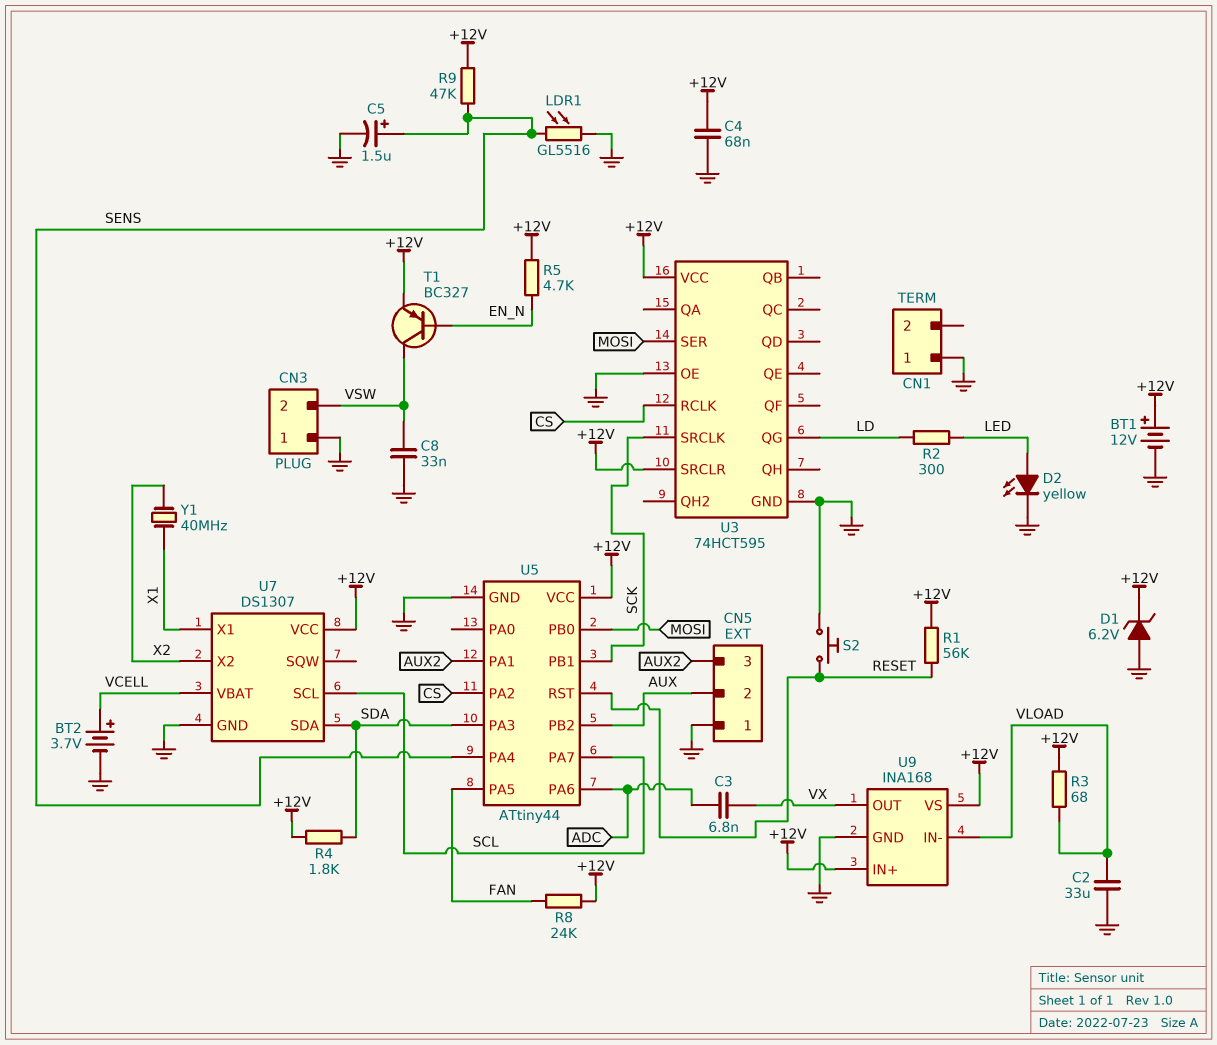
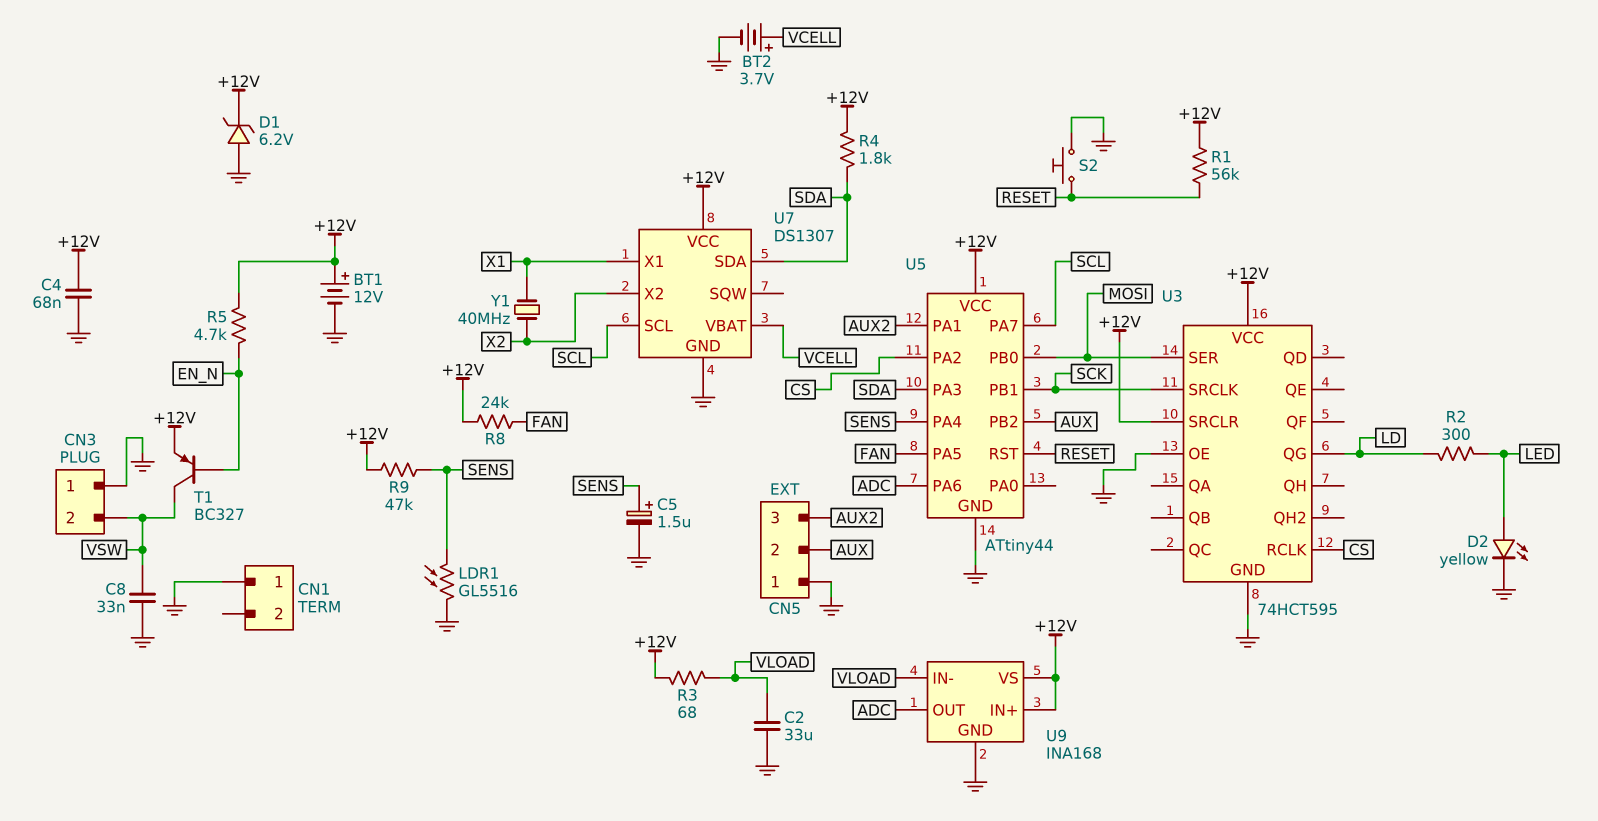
C3: 6.8nF (ADC, VX) -> none
U9 pin OUT: VX -> ADC

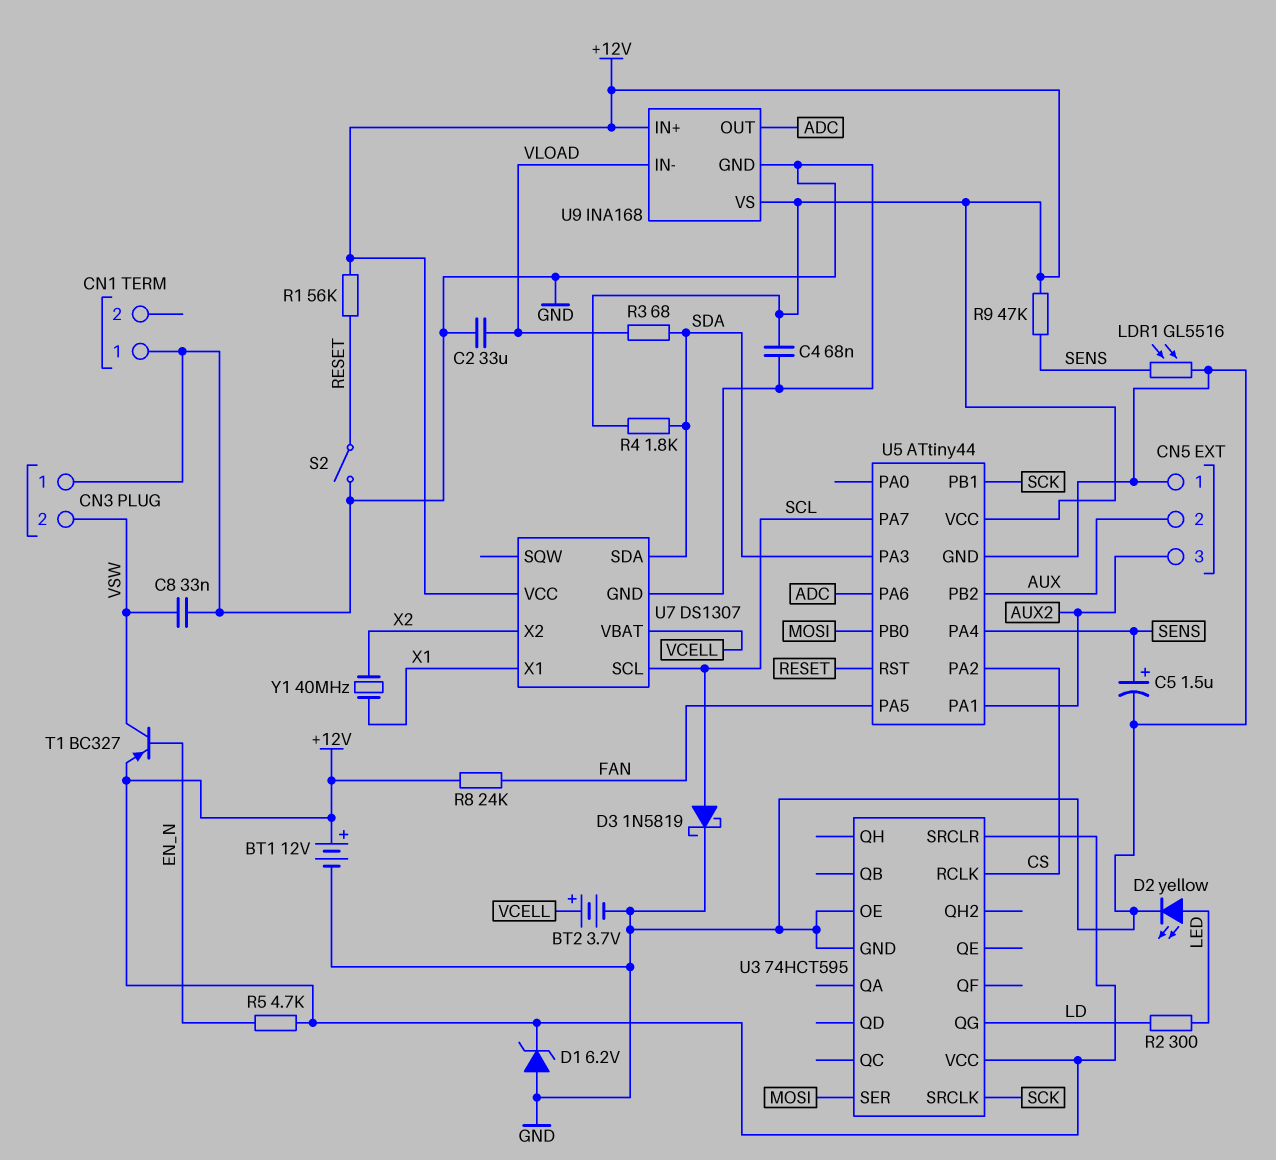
D3: none -> schottky 1N5819 (A SCL, K GND)
R3: 68 (+12V, VLOAD) -> 68 (SDA, VLOAD)
S2: button (GND, RESET) -> switch (GND, RESET)

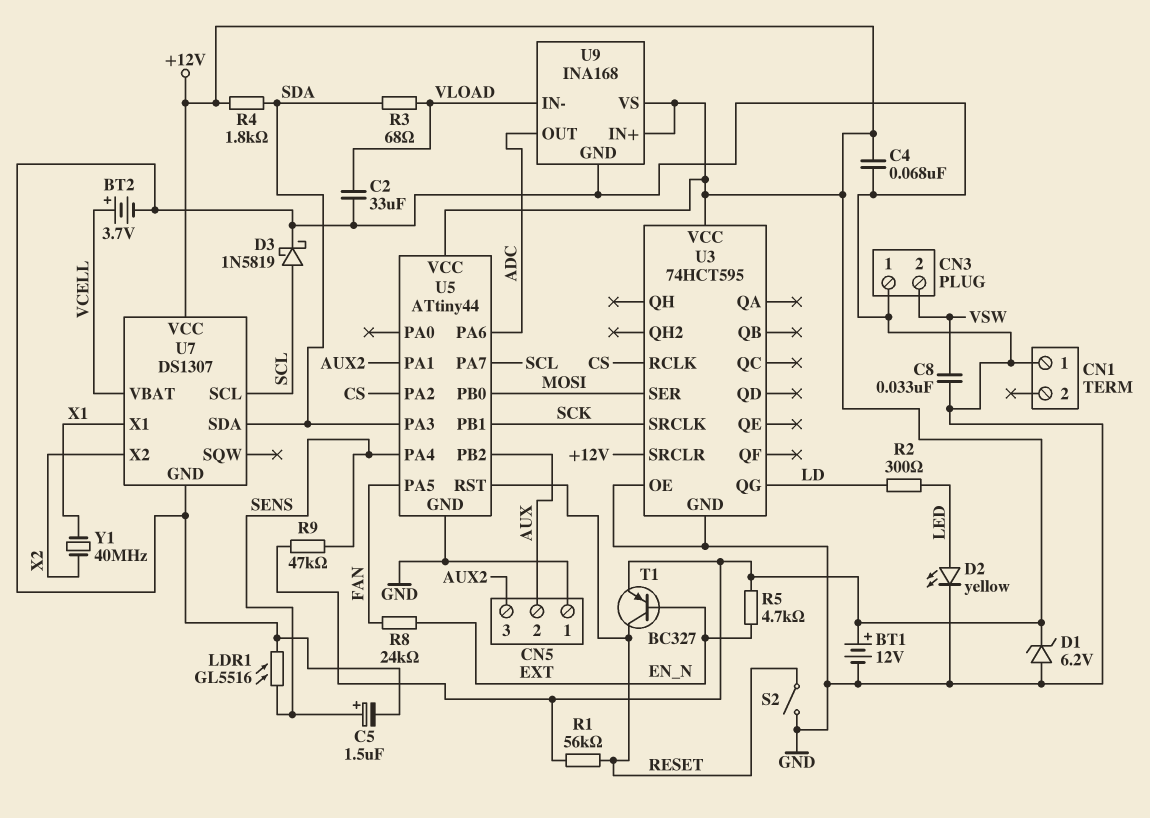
R8: 24k (+12V, FAN) -> 24k (EN_N, FAN)
T1: PNP BC327 (B EN_N, C VSW, E +12V) -> PNP BC327 (B EN_N, C RESET, E +12V)

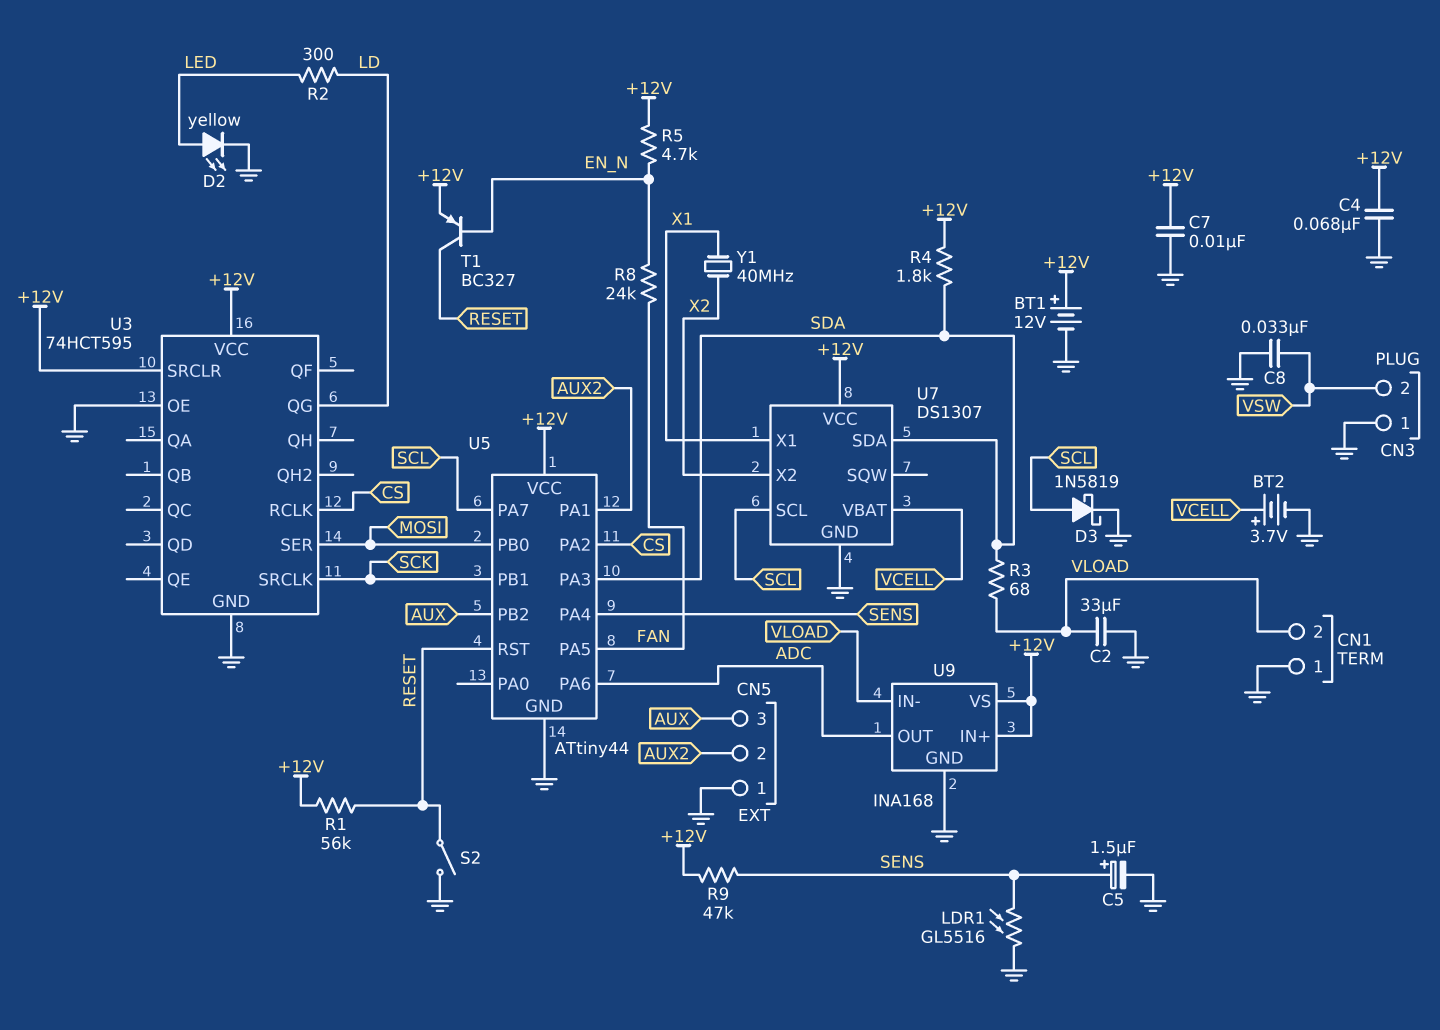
C7: none -> 10nF (+12V, GND)
CN1 pin 2: none -> VLOAD
CN5 pin 2: AUX -> AUX2
CN5 pin 3: AUX2 -> AUX
D1: zener 6.2V (A GND, K +12V) -> none

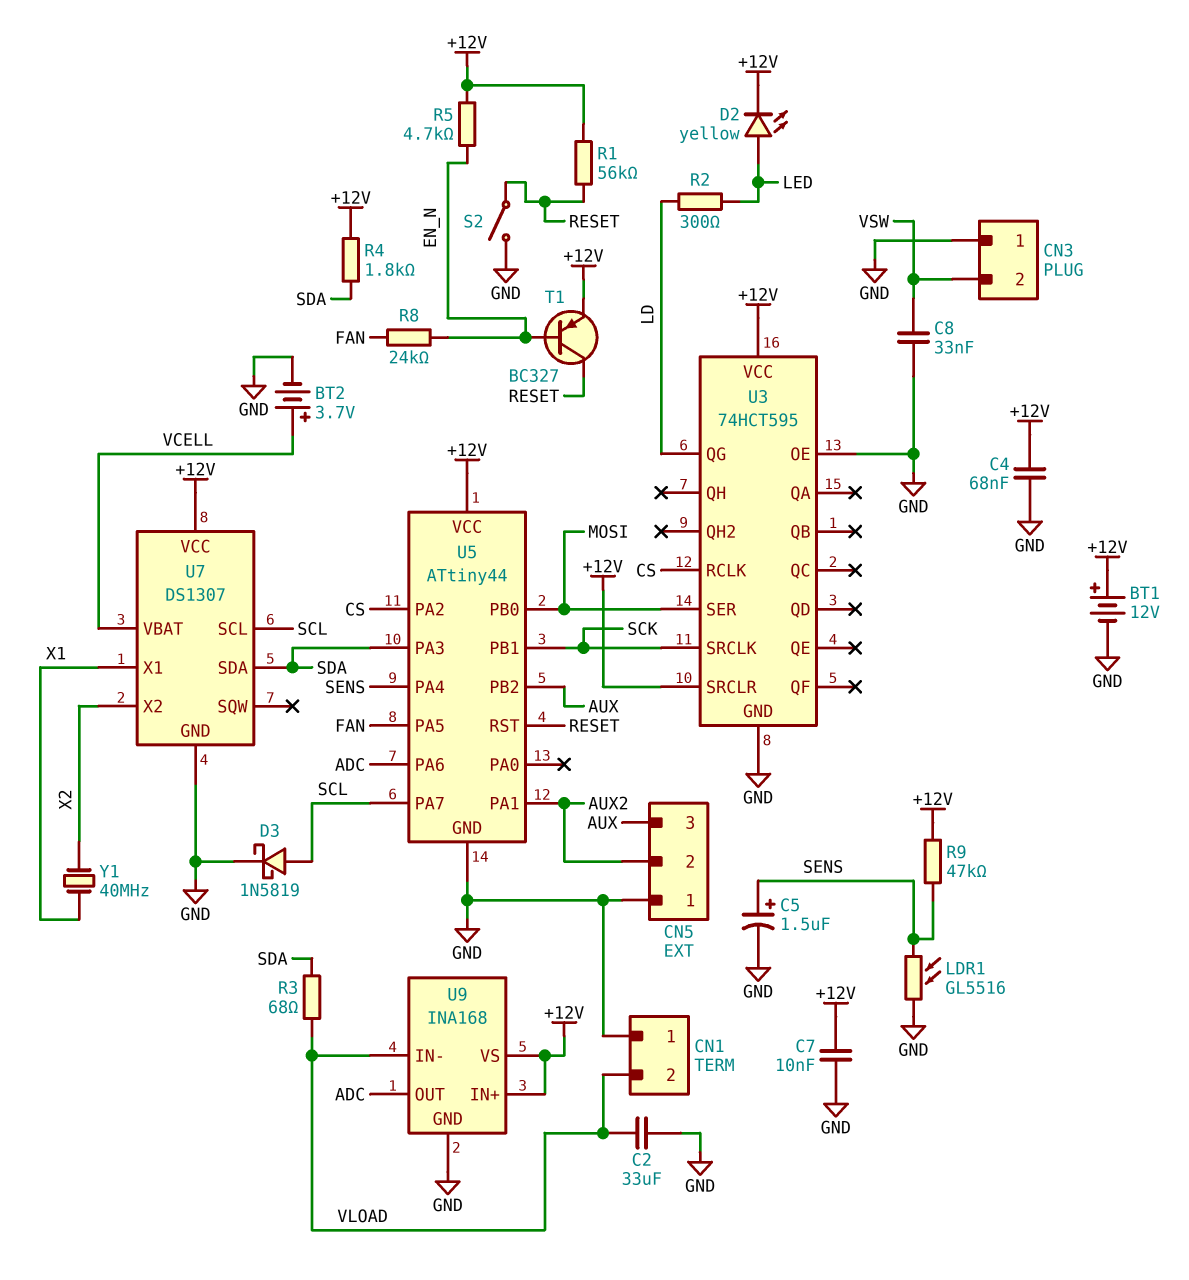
D2: LED yellow (A LED, K GND) -> LED yellow (A LED, K +12V)

